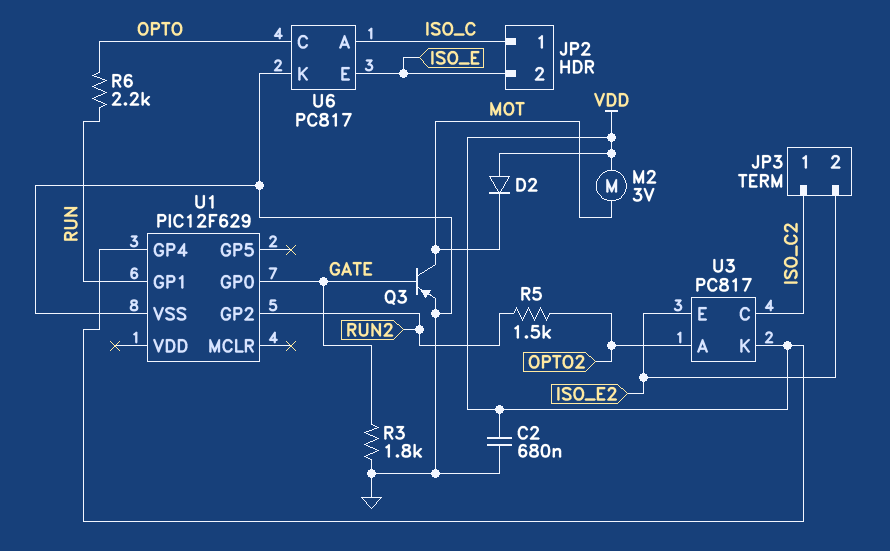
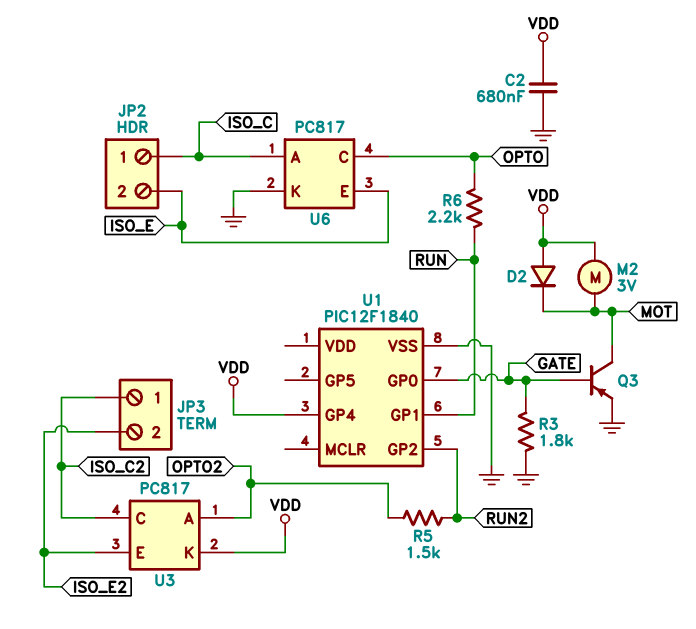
U1: PIC12F629 -> PIC12F1840

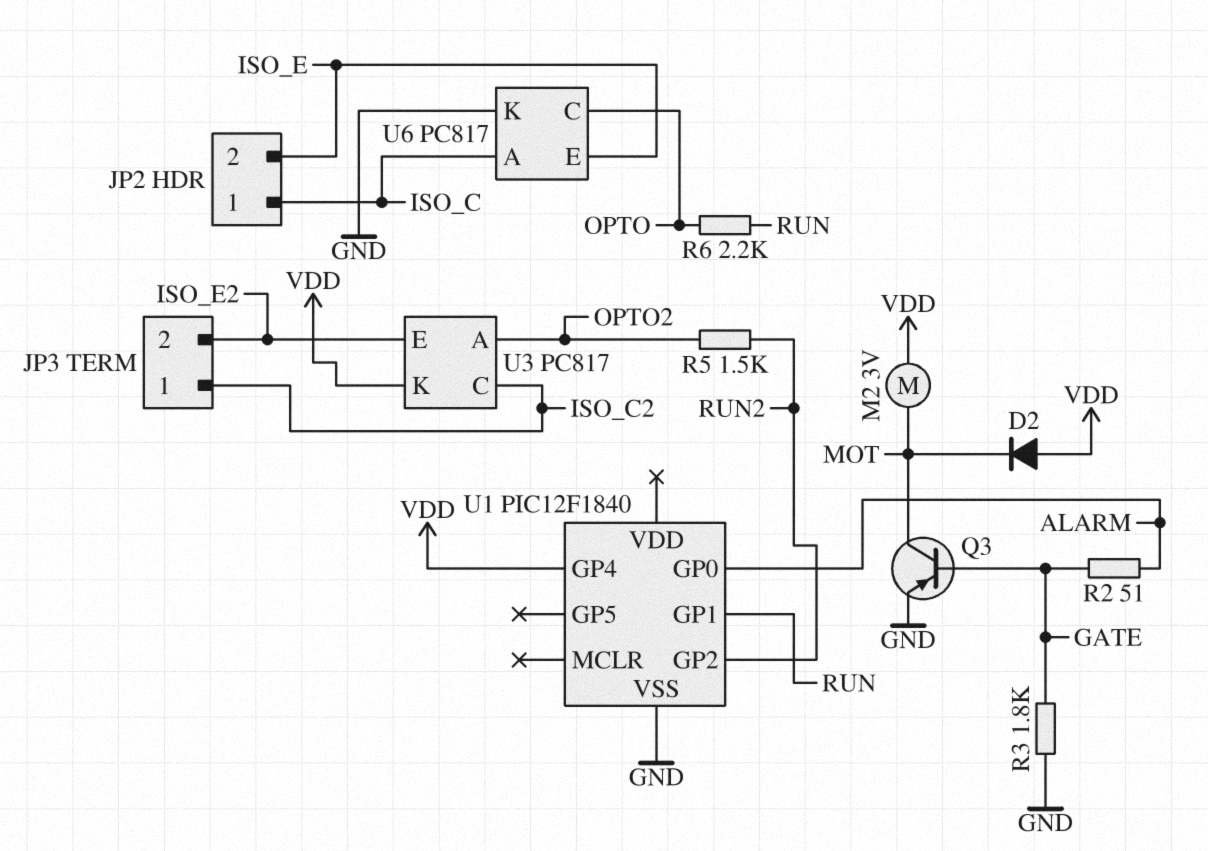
C2: 680nF (GND, VDD) -> none
R2: none -> 51 (ALARM, GATE)
U1 pin GP0: GATE -> ALARM

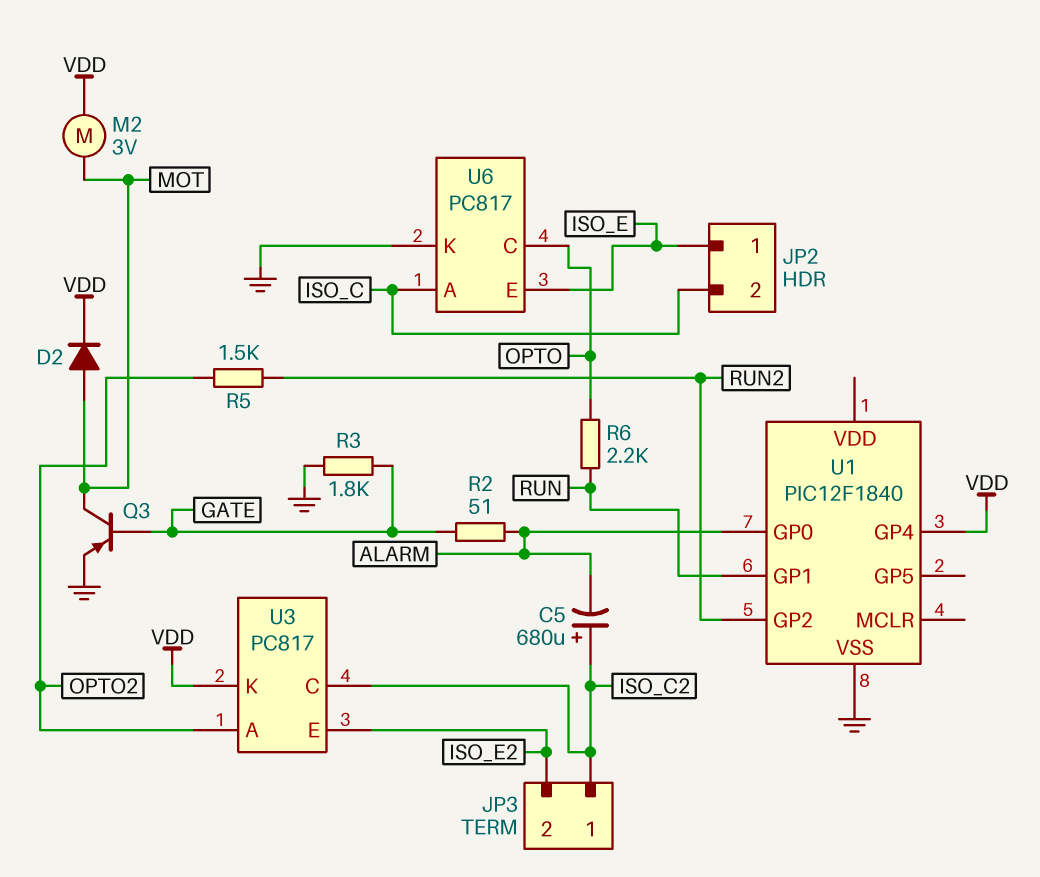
C5: none -> 680uF (plus ISO_C2, minus ALARM)
D2: diode (A VDD, K MOT) -> diode (A MOT, K VDD)
JP2 pin 1: ISO_C -> ISO_E
JP2 pin 2: ISO_E -> ISO_C

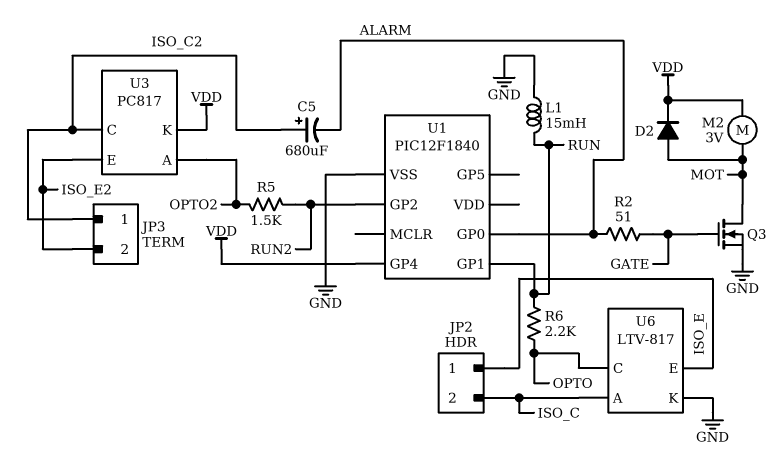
L1: none -> 15mH (GND, RUN)
Q3: PNP (B GATE, C MOT, E GND) -> NMOS (G GATE, D MOT, S GND)
R3: 1.8k (GATE, GND) -> none
U6: PC817 -> LTV-817

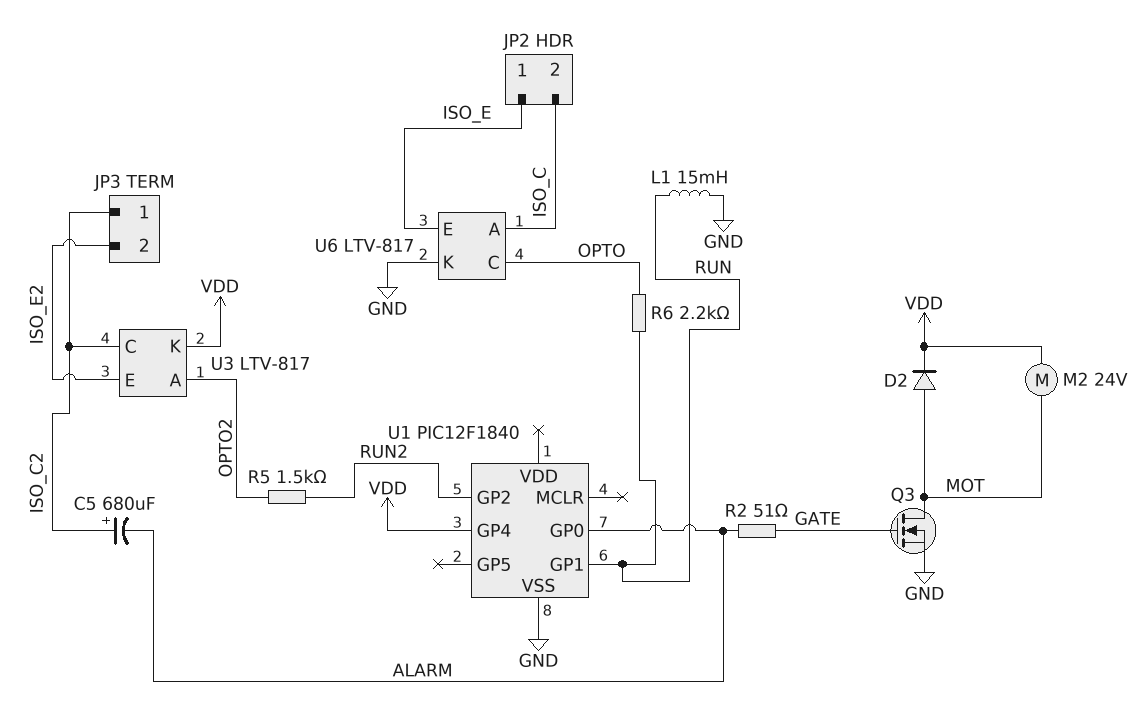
M2: motor 3V (MOT, VDD) -> motor 24V (MOT, VDD)
U3: PC817 -> LTV-817

